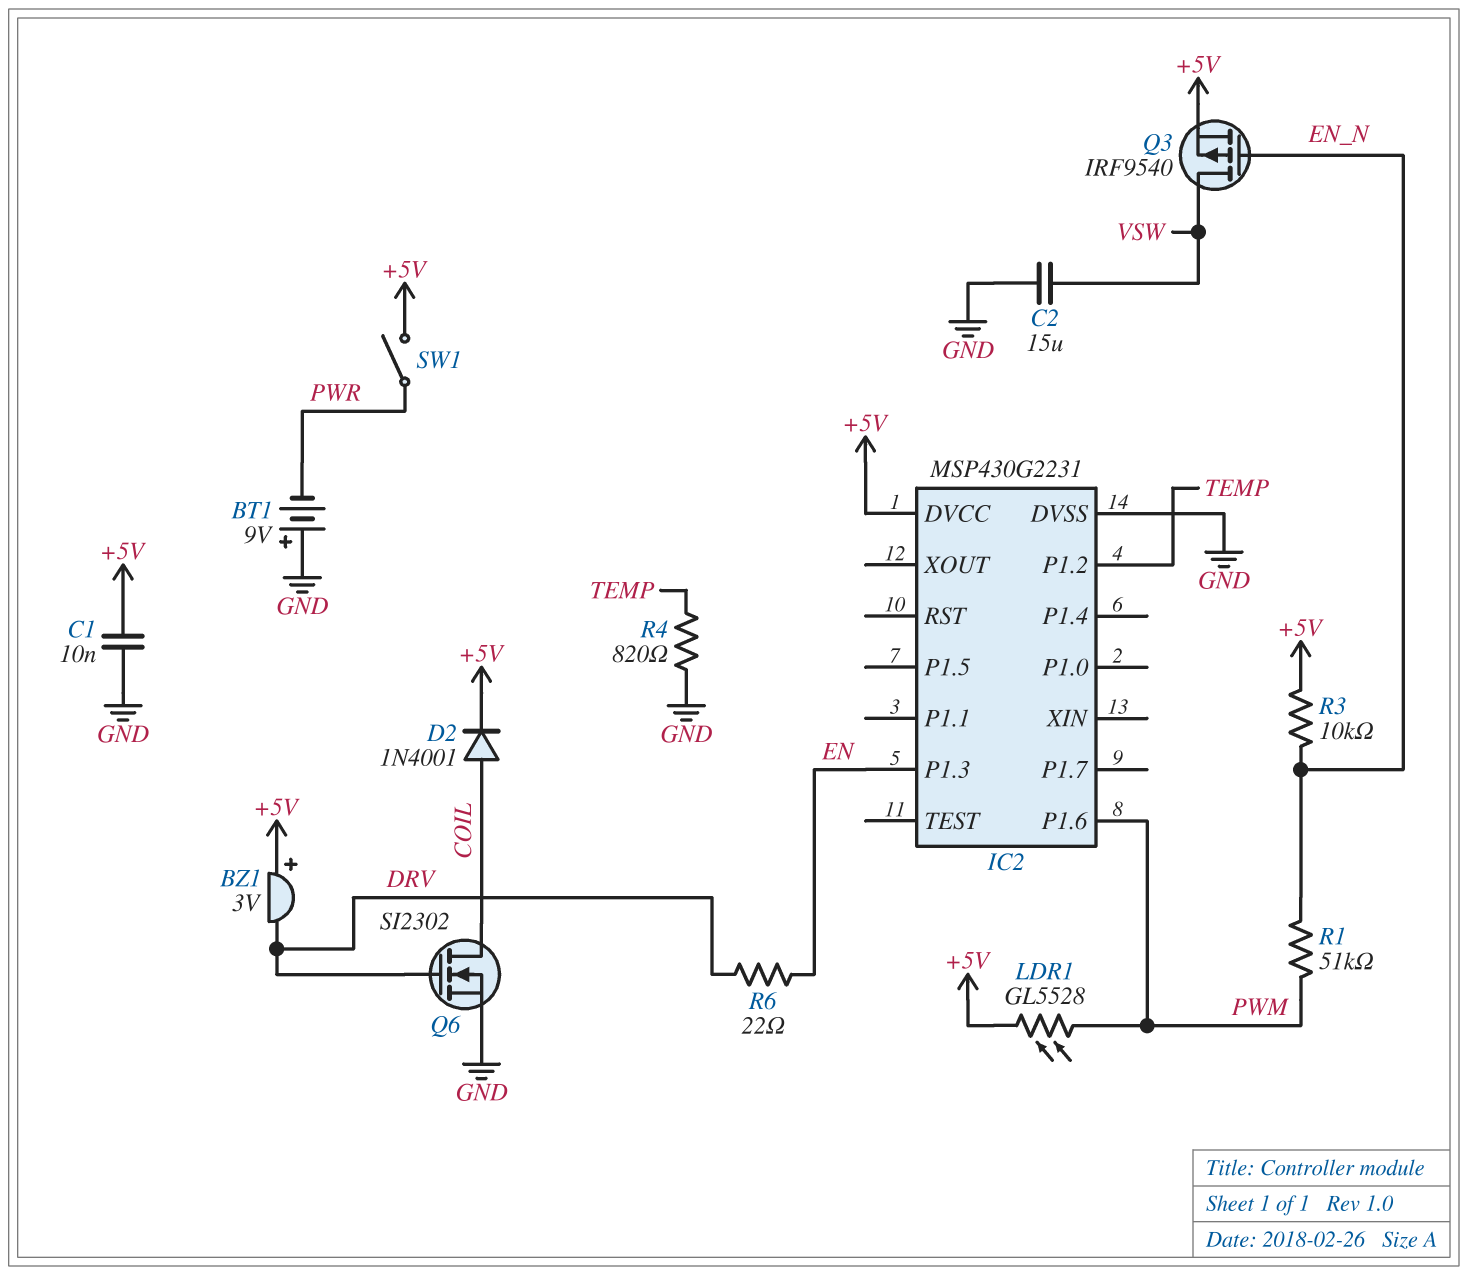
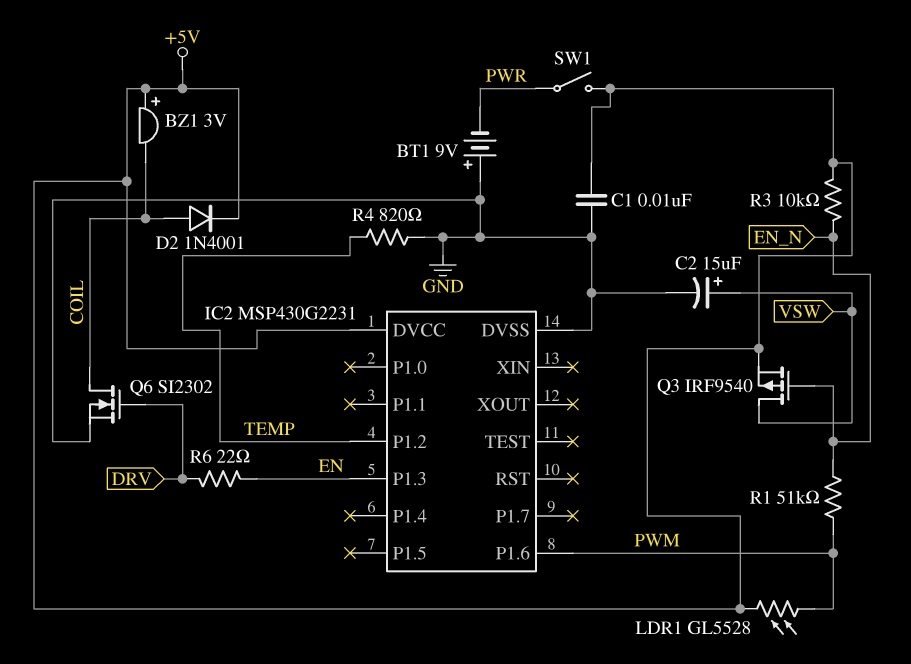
BZ1: buzzer 3V (plus +5V, minus DRV) -> buzzer 3V (plus +5V, minus COIL)
C2: 15uF (GND, VSW) -> 15uF (plus VSW, minus GND)

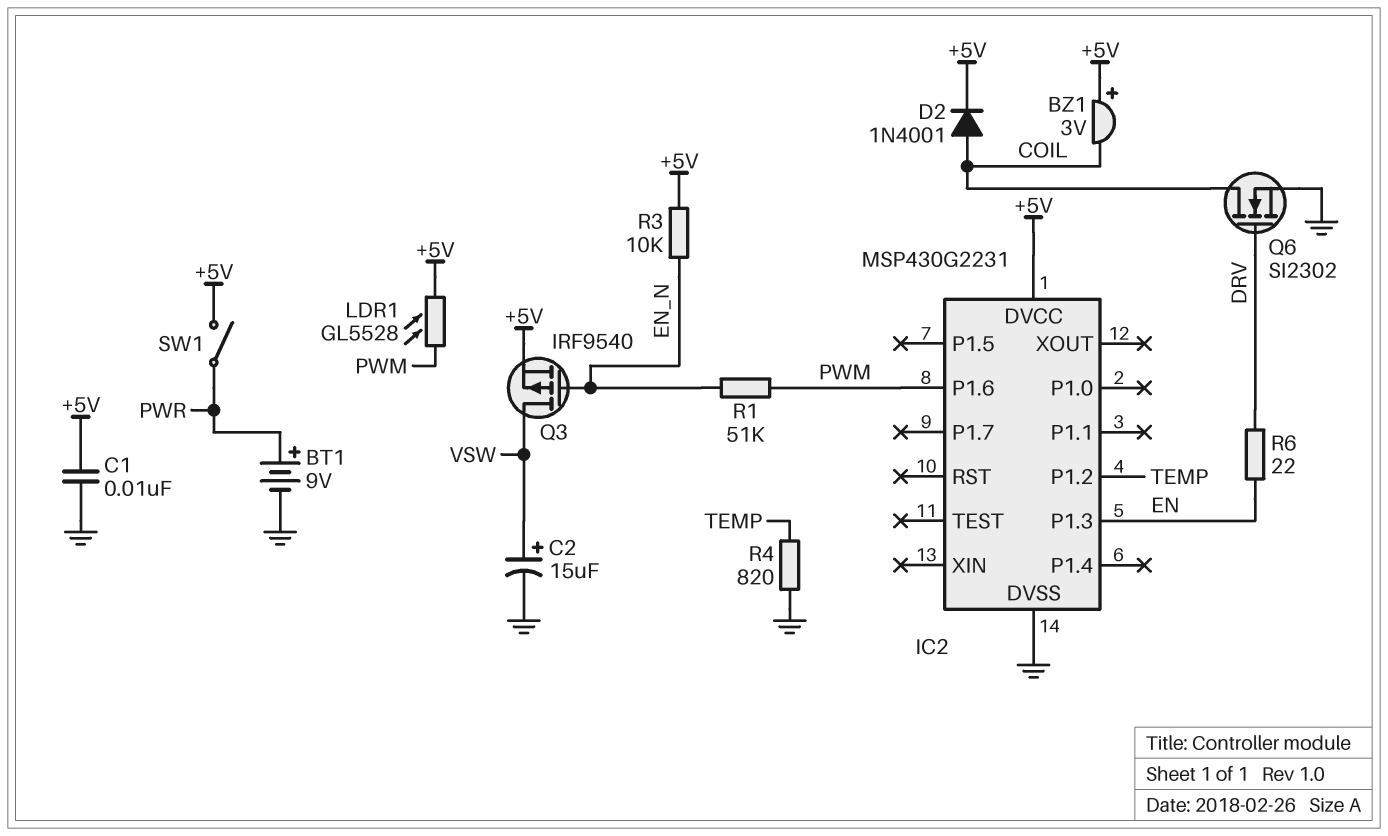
BT1: 9V (plus GND, minus PWR) -> 9V (plus PWR, minus GND)

